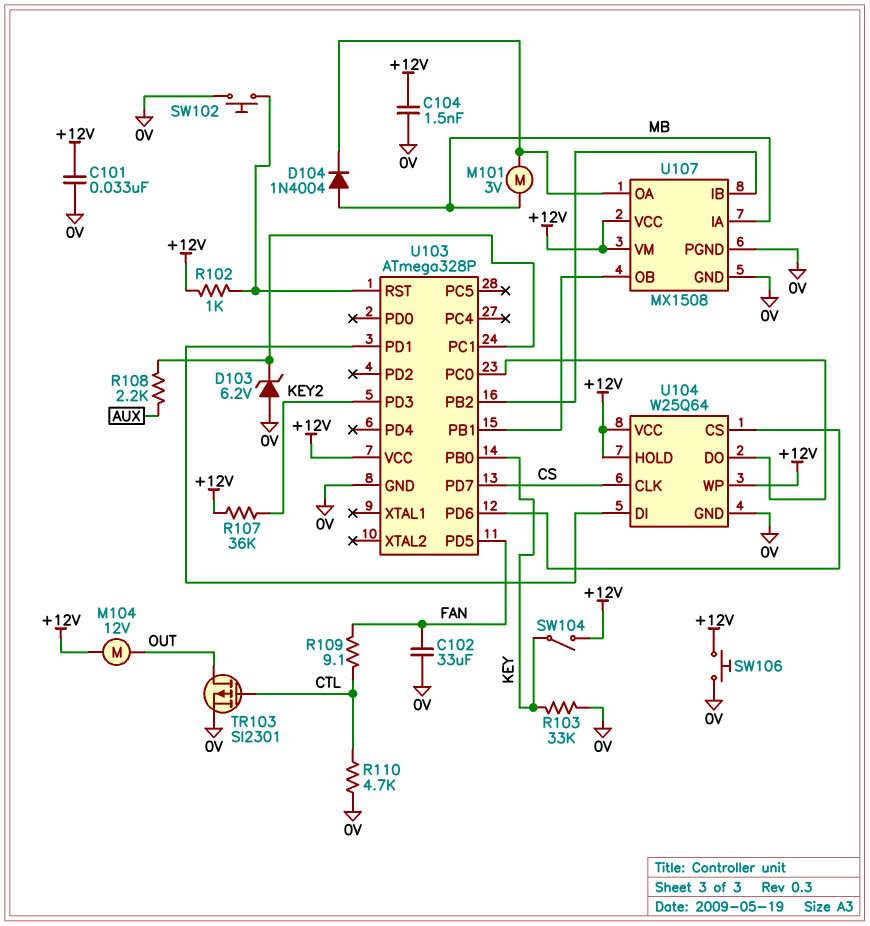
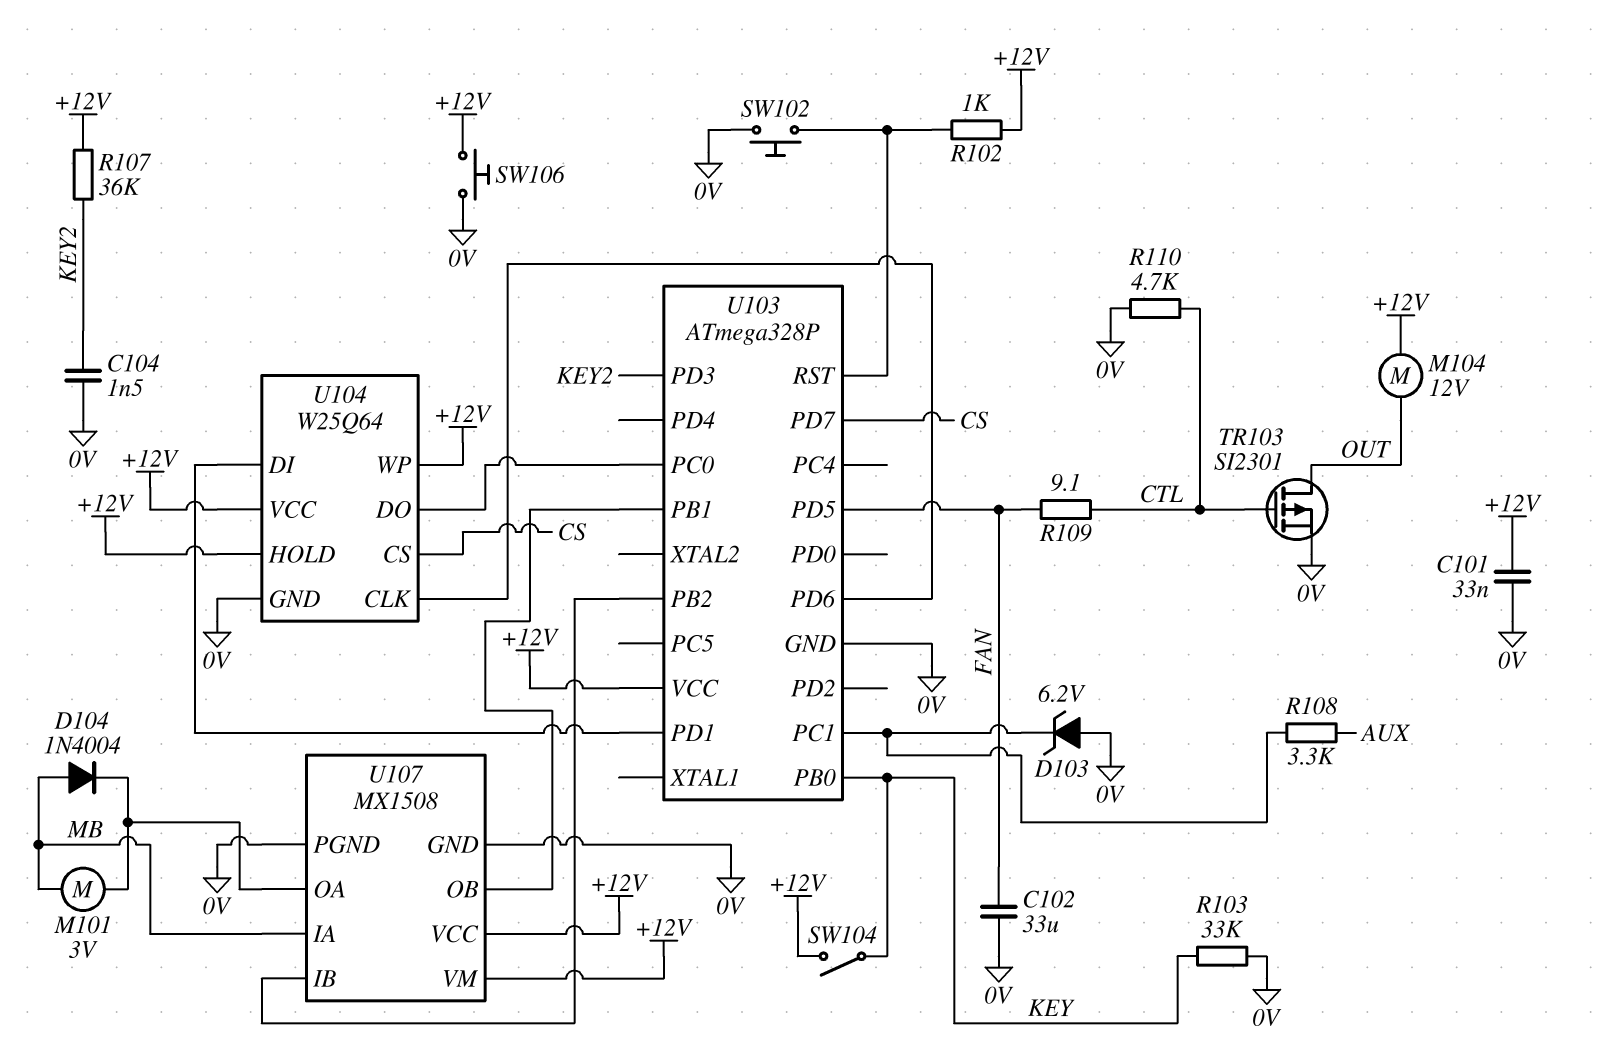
C104: 1.5nF (+12V, 0V) -> 1.5nF (0V, KEY2)
R108: 2.2k (AUX, U103/PC1) -> 3.3k (AUX, U103/PC1)
U104 pin CLK: CS -> U103/PD6
U104 pin CS: U103/PD6 -> CS

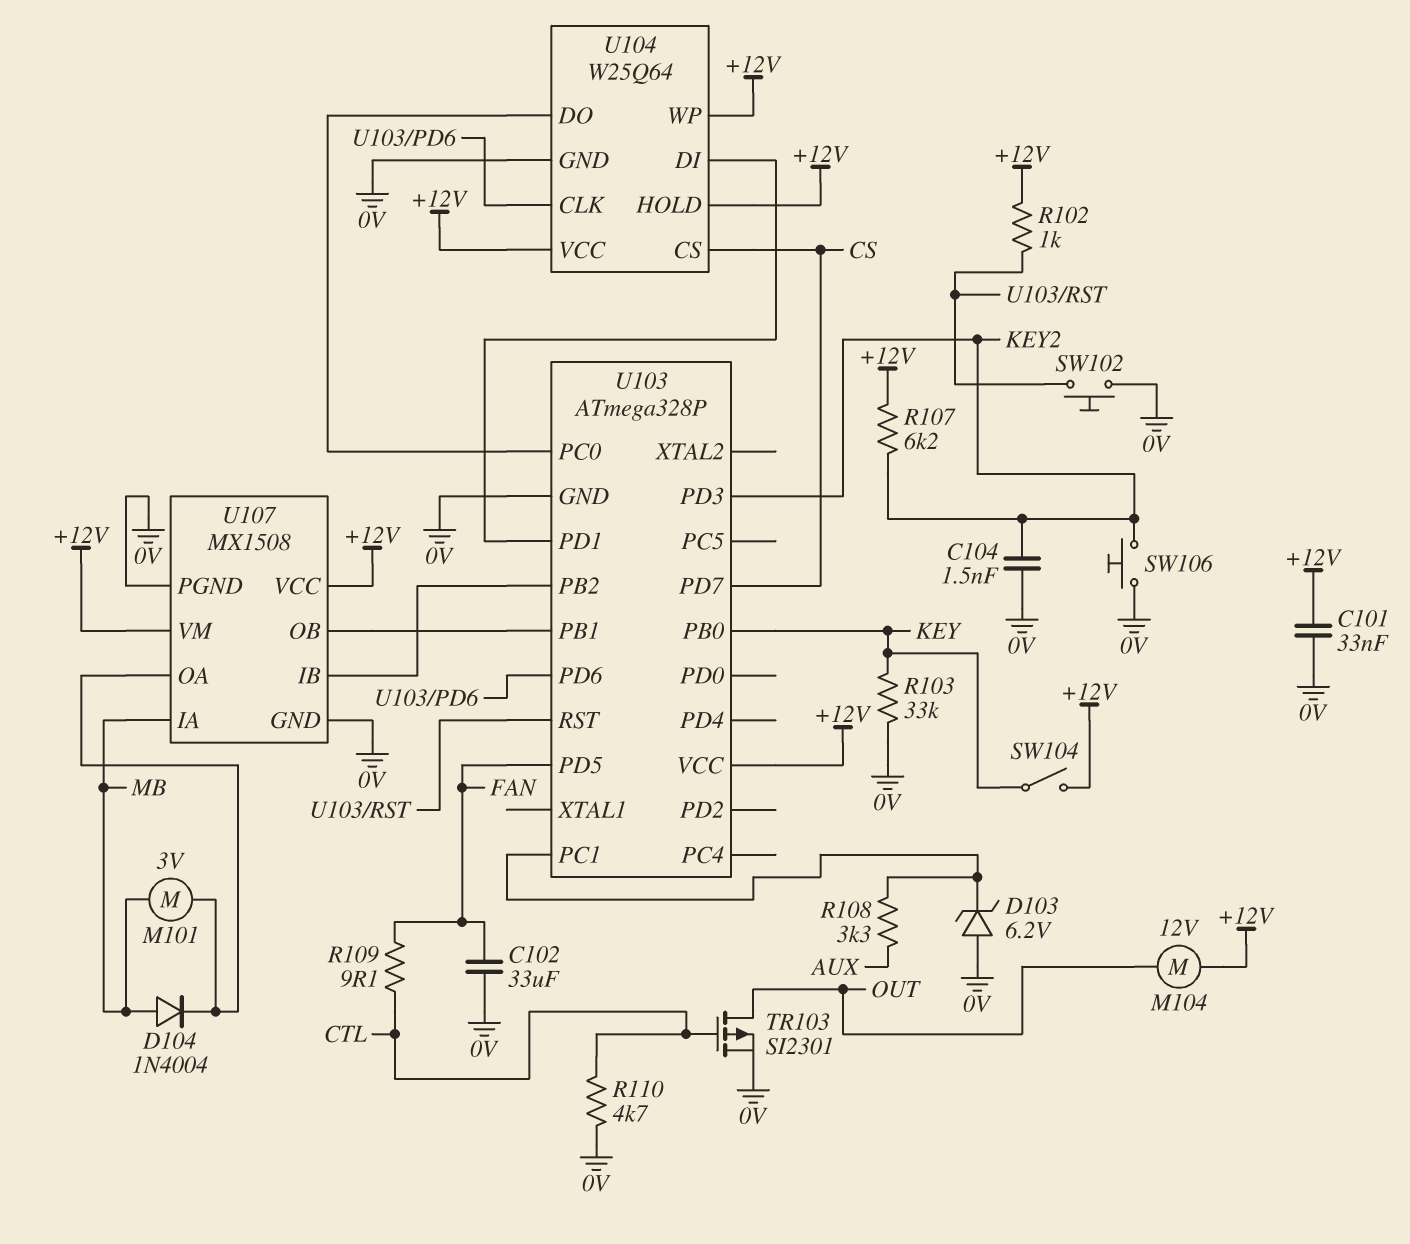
R107: 36k (+12V, KEY2) -> 6.2k (+12V, KEY2)
SW106: button (+12V, 0V) -> button (0V, KEY2)

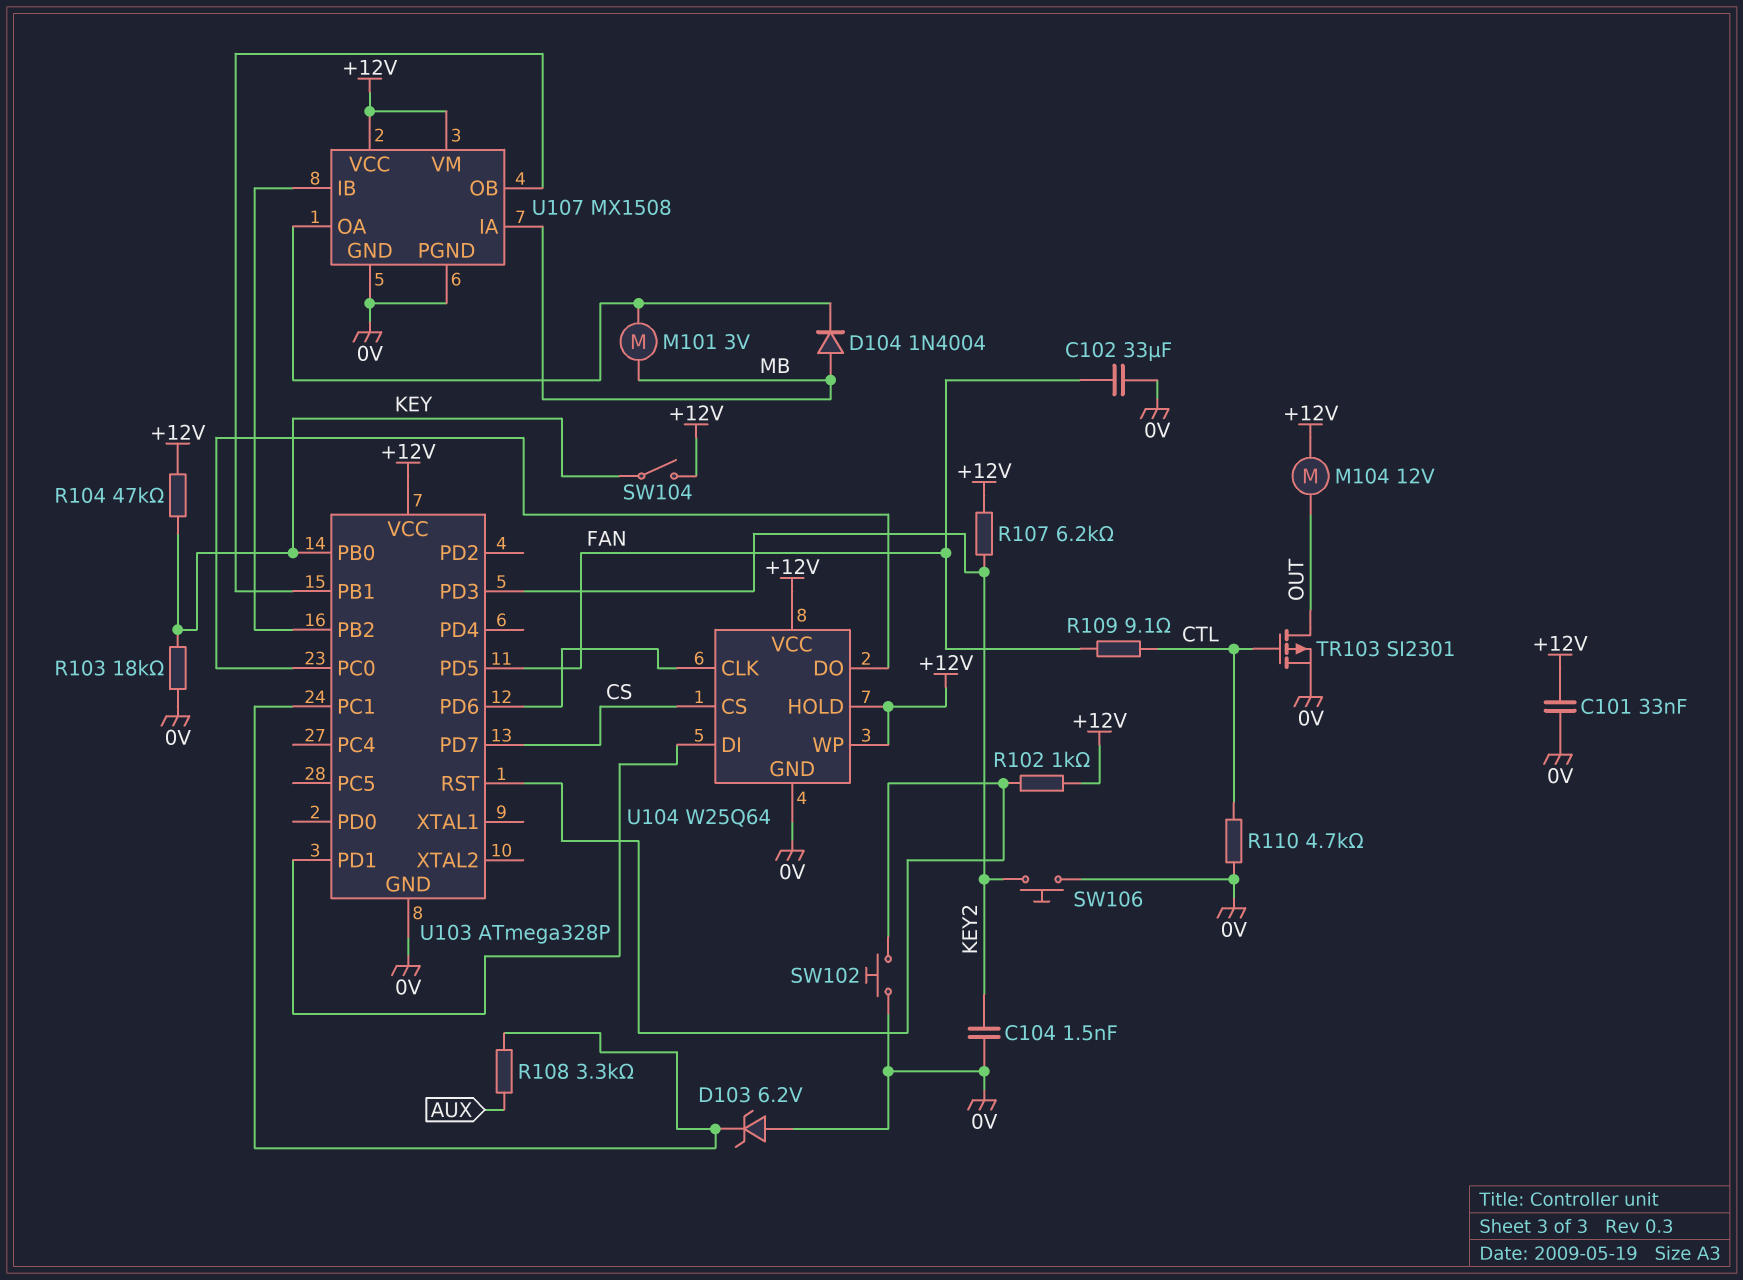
R103: 33k (0V, KEY) -> 18k (0V, KEY)
R104: none -> 47k (+12V, KEY)

